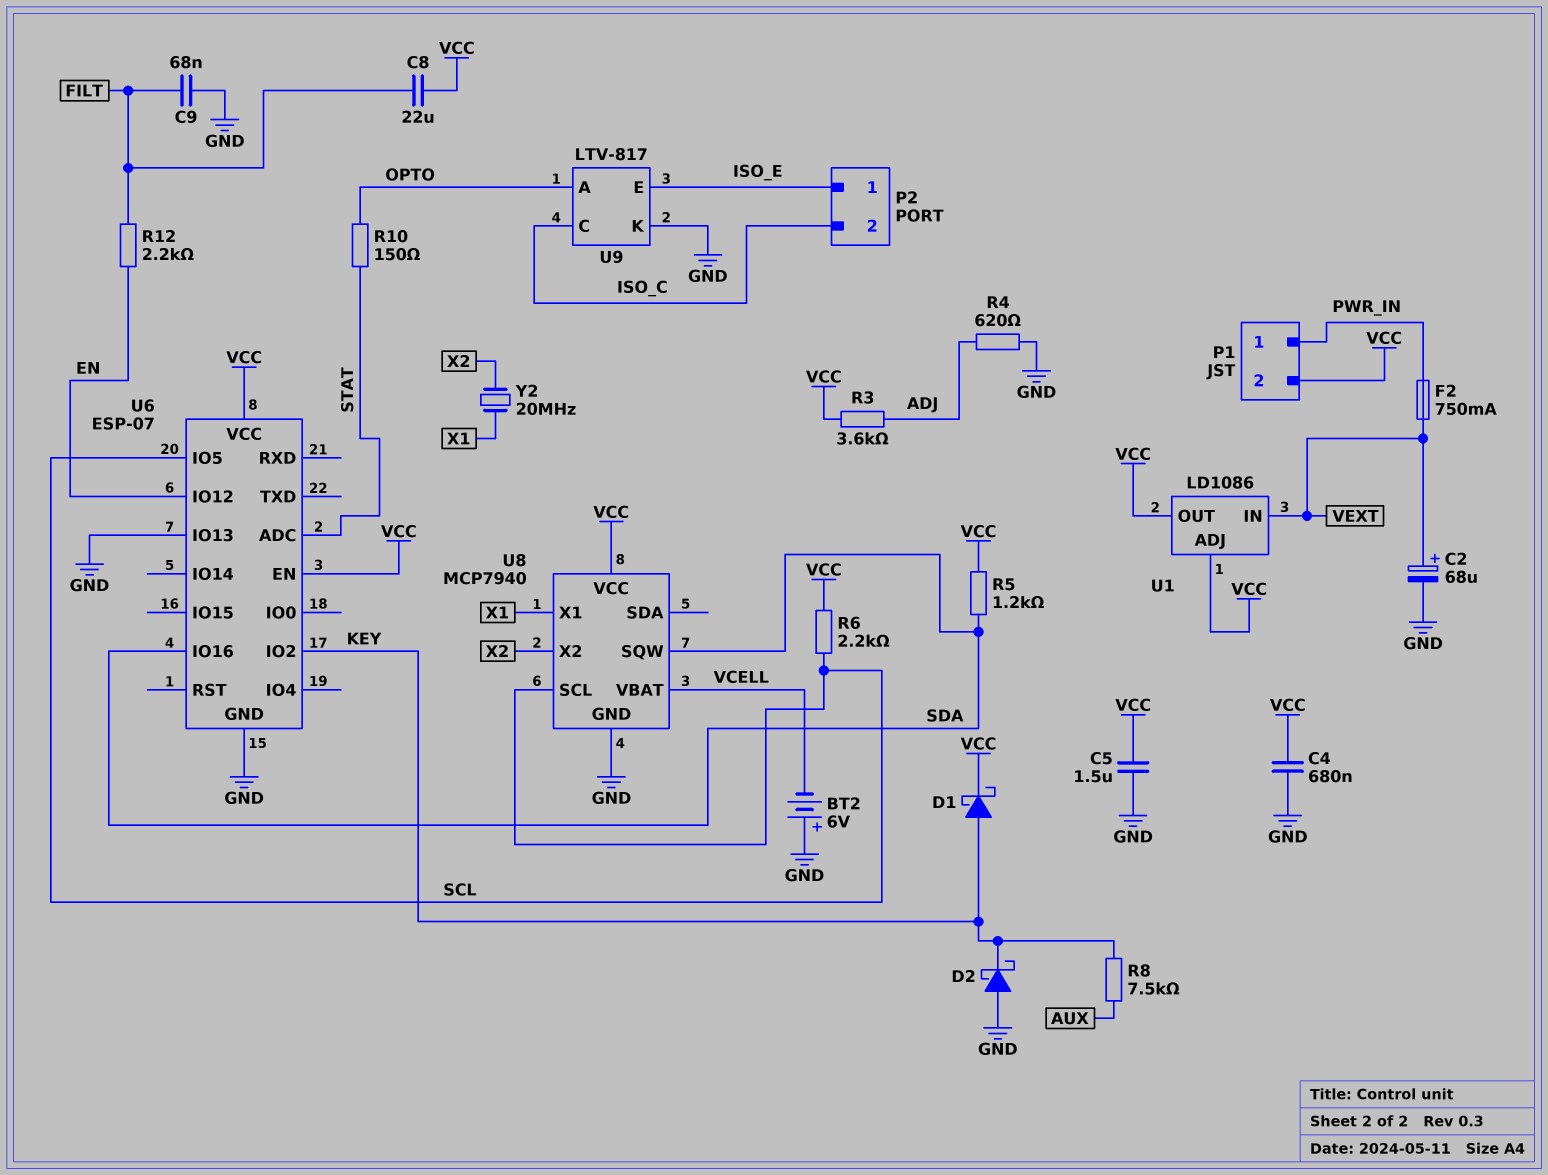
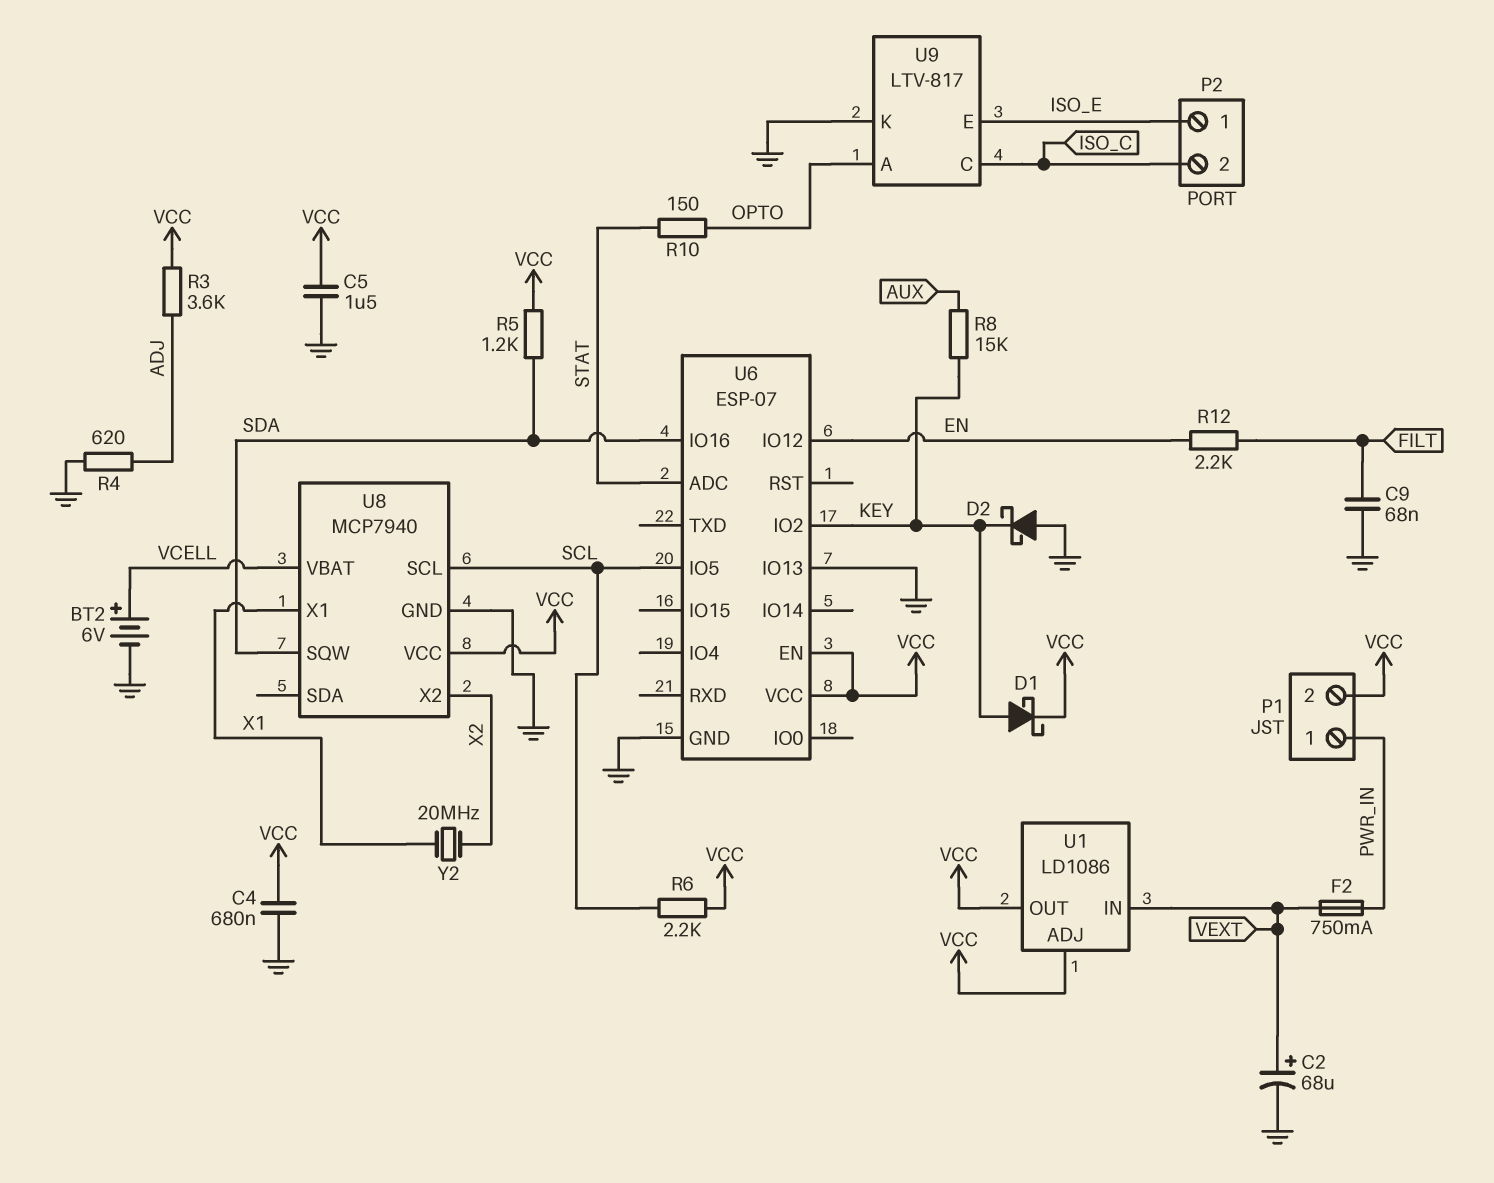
BT2: 6V (plus GND, minus VCELL) -> 6V (plus VCELL, minus GND)
C8: 22uF (FILT, VCC) -> none
R8: 7.5k (AUX, KEY) -> 15k (AUX, KEY)

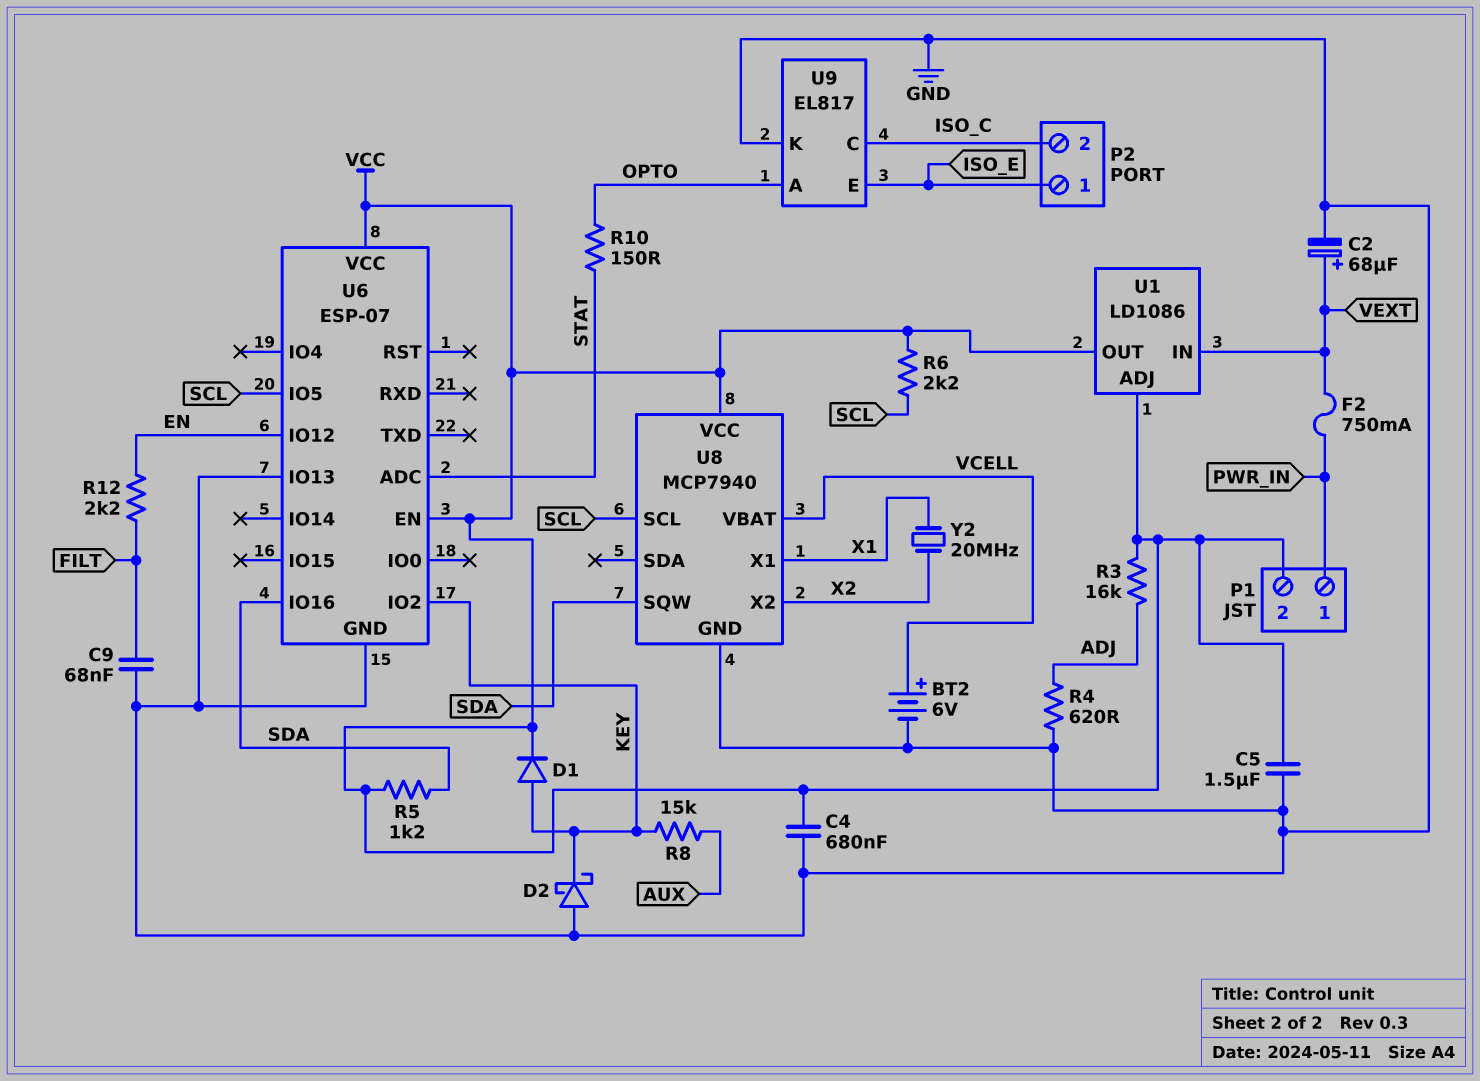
D1: schottky (A KEY, K VCC) -> diode (A KEY, K VCC)
R3: 3.6k (ADJ, VCC) -> 16k (ADJ, VCC)
U9: LTV-817 -> EL817

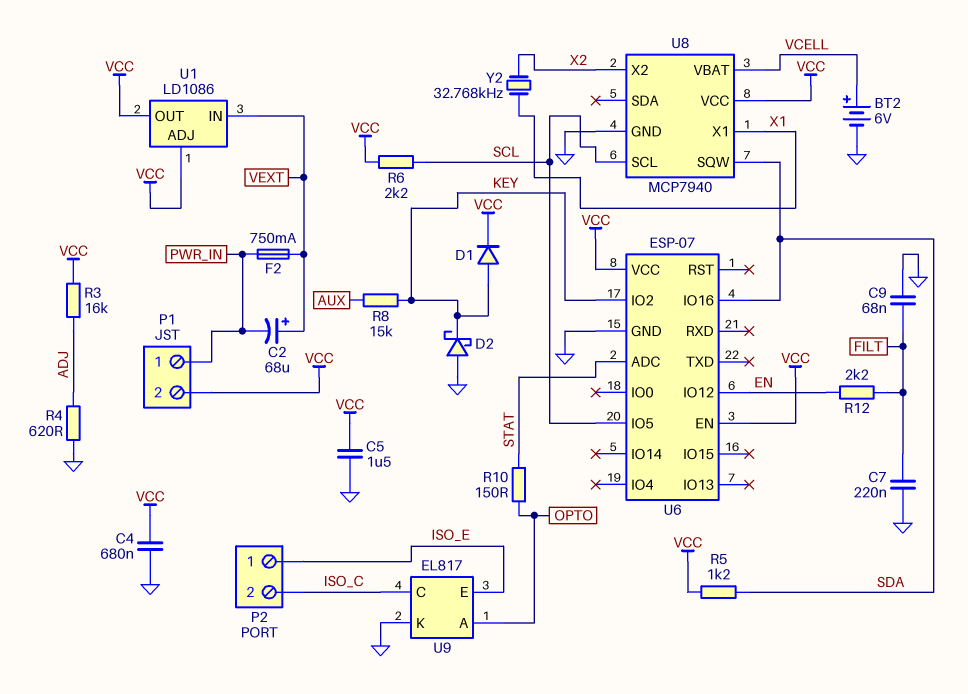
C2: 68uF (plus VEXT, minus GND) -> 68uF (plus VEXT, minus PWR_IN)
C7: none -> 220nF (FILT, GND)
U6 pin IO13: GND -> none
Y2: 20MHz (X1, X2) -> 32.768kHz (X1, X2)

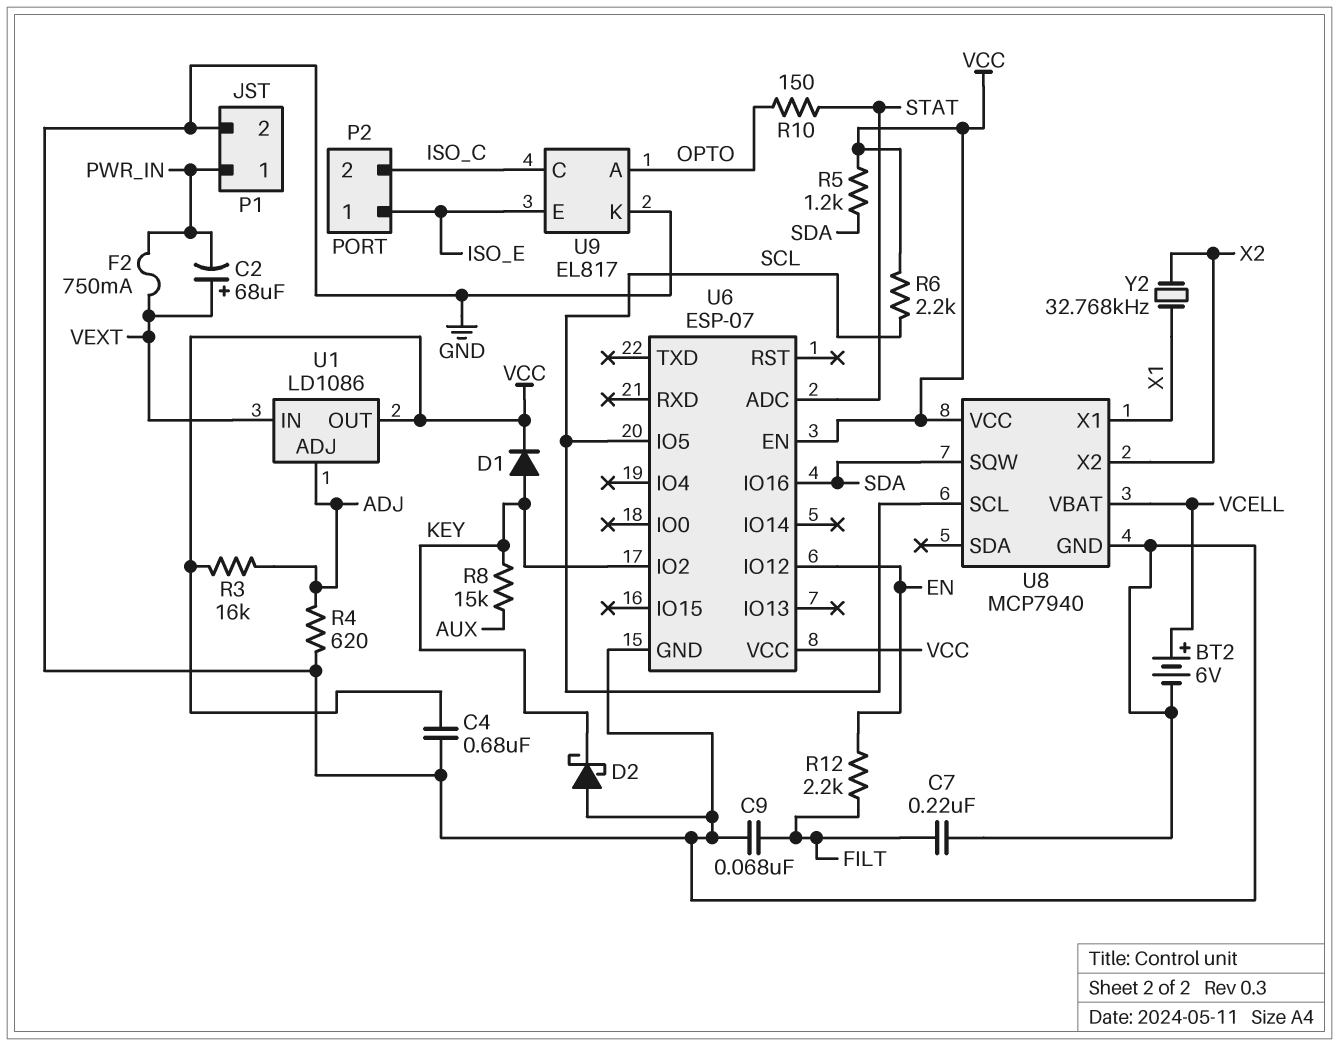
C5: 1.5uF (GND, VCC) -> none
P1 pin 2: VCC -> GND
U1 pin ADJ: VCC -> ADJ

